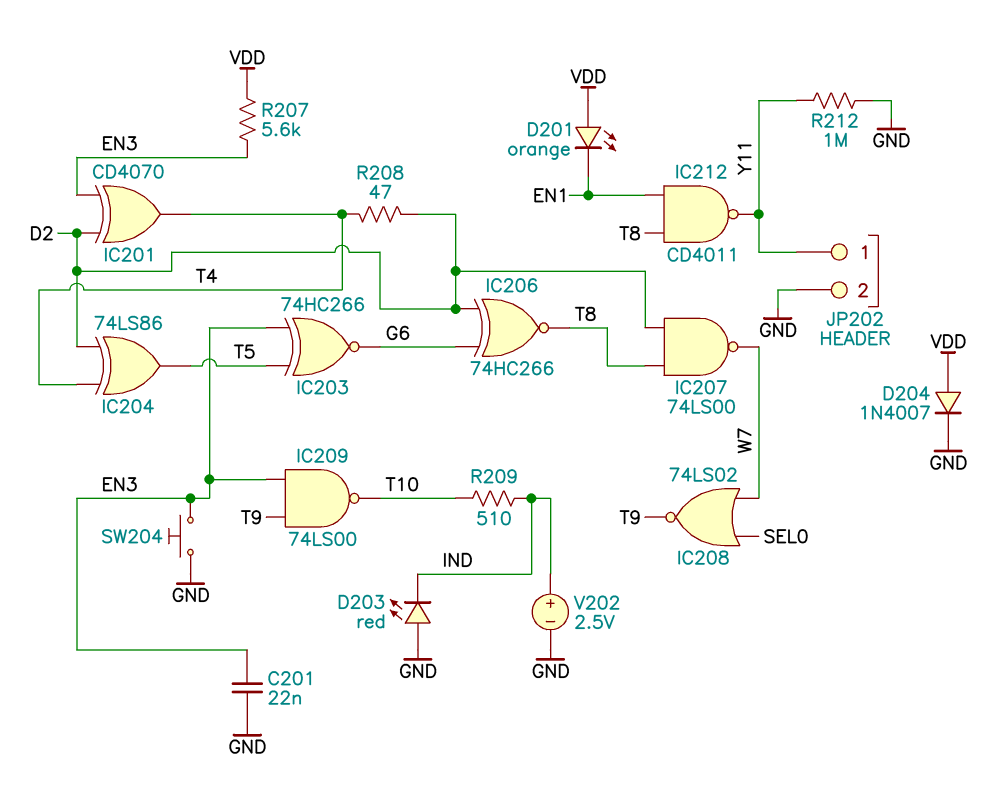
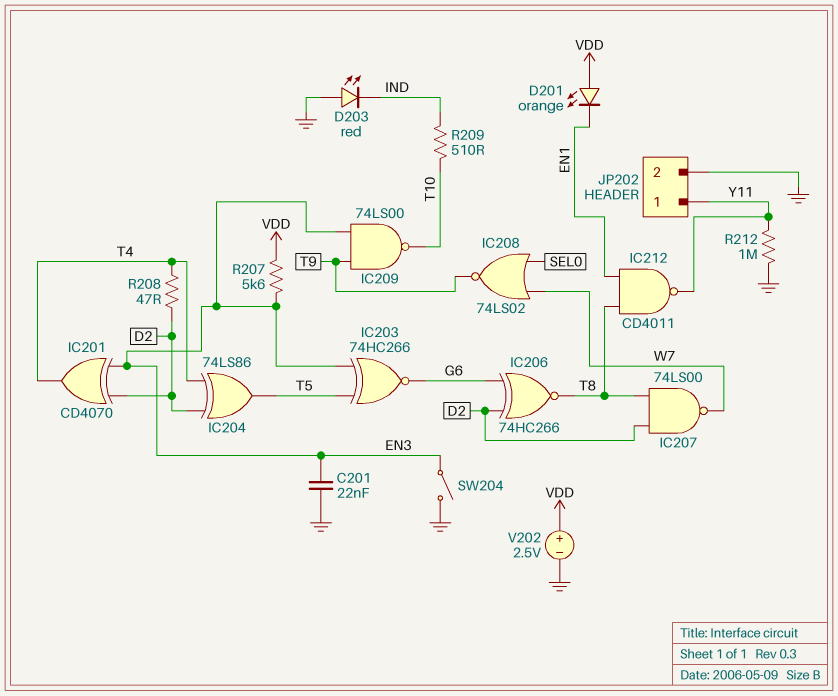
D204: diode 1N4007 (A VDD, K GND) -> none
SW204: button (EN3, GND) -> switch (EN3, GND)
V202: 2.5V (plus IND, minus GND) -> 2.5V (plus VDD, minus GND)

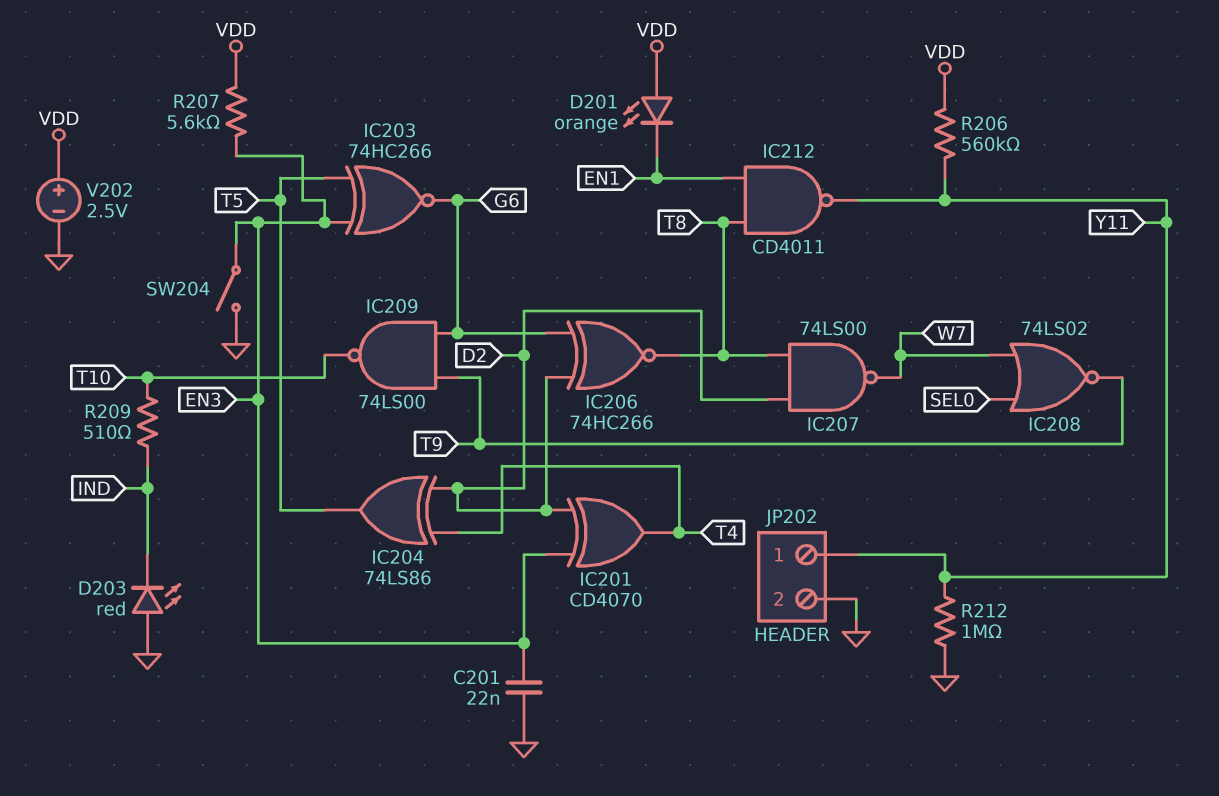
IC209: NAND 74LS00 (in EN3, in T9, out T10) -> NAND 74LS00 (in G6, in T9, out T10)
R206: none -> 560k (VDD, Y11)
R208: 47 (D2, T4) -> none

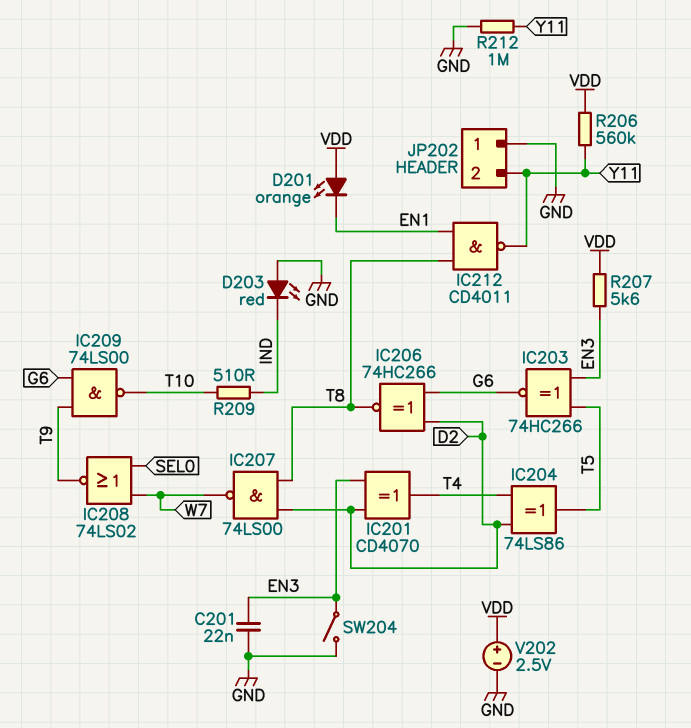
JP202 pin 1: Y11 -> GND
JP202 pin 2: GND -> Y11

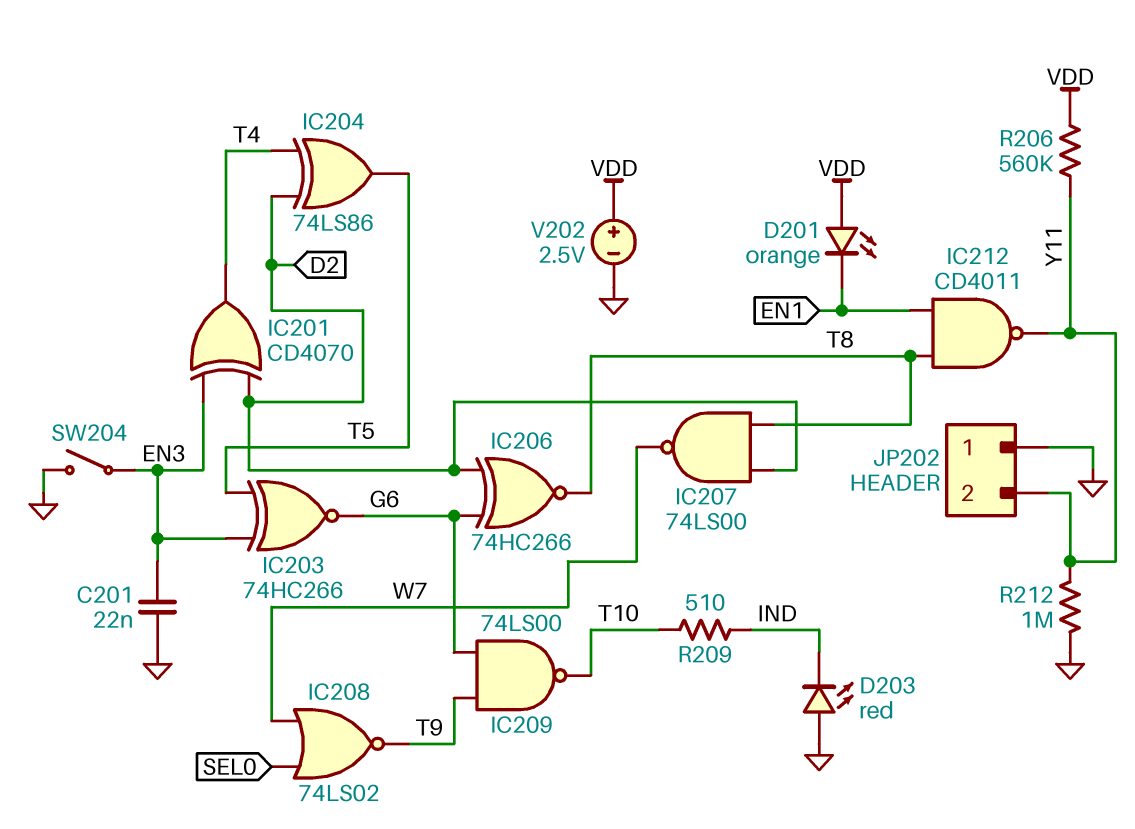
R207: 5.6k (EN3, VDD) -> none

